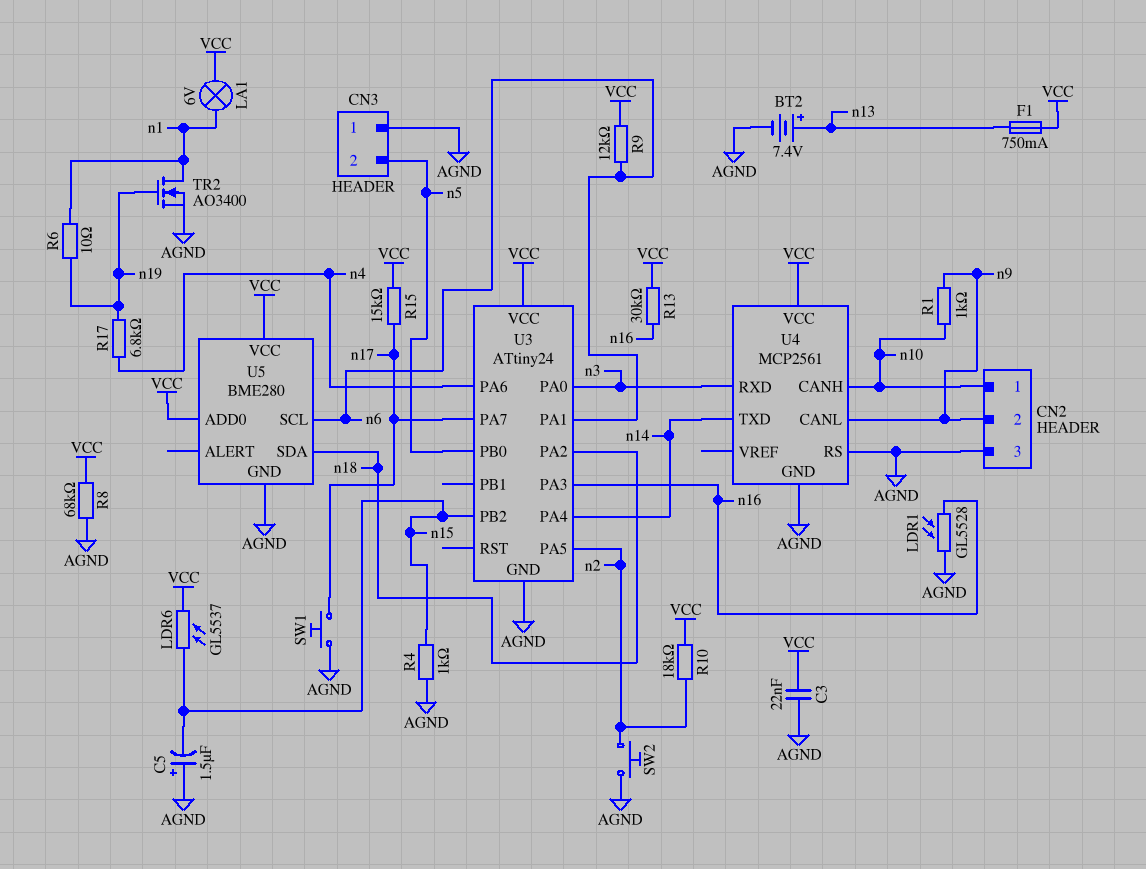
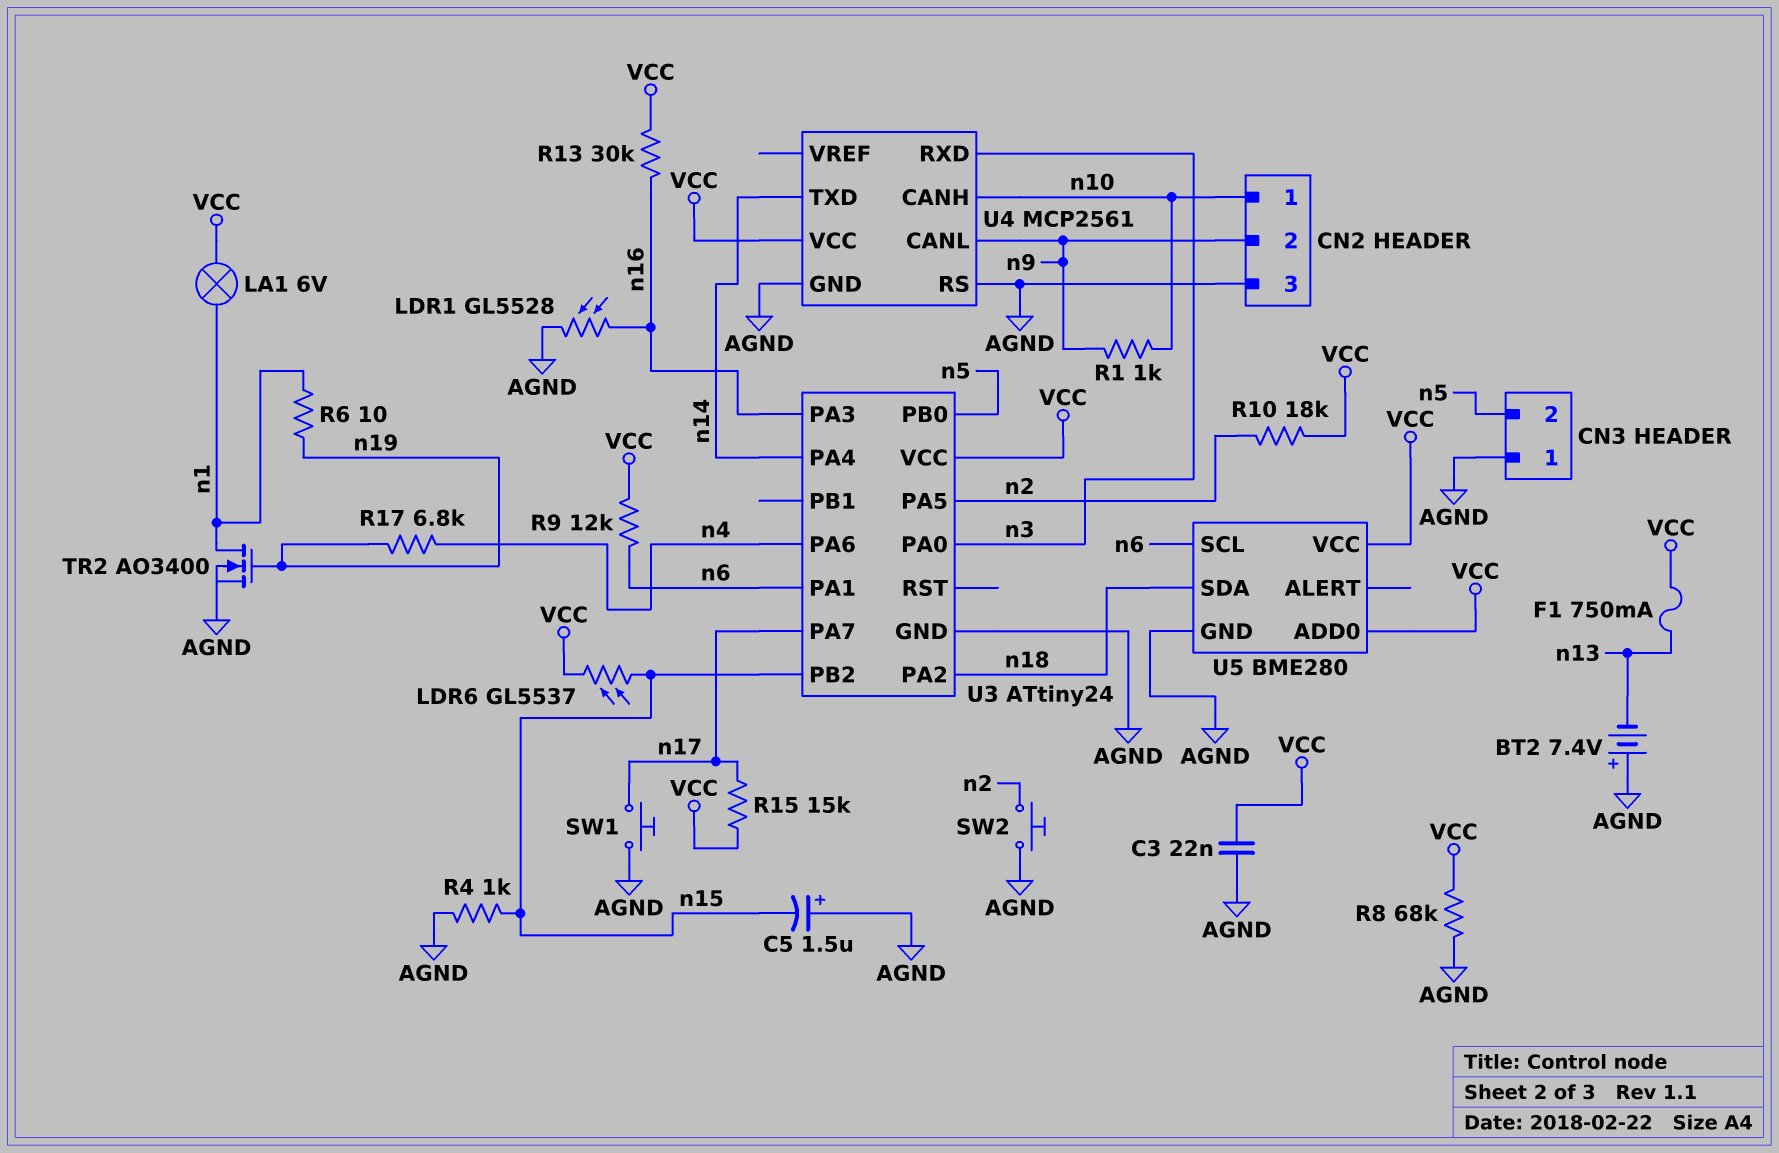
BT2: 7.4V (plus n13, minus AGND) -> 7.4V (plus AGND, minus n13)

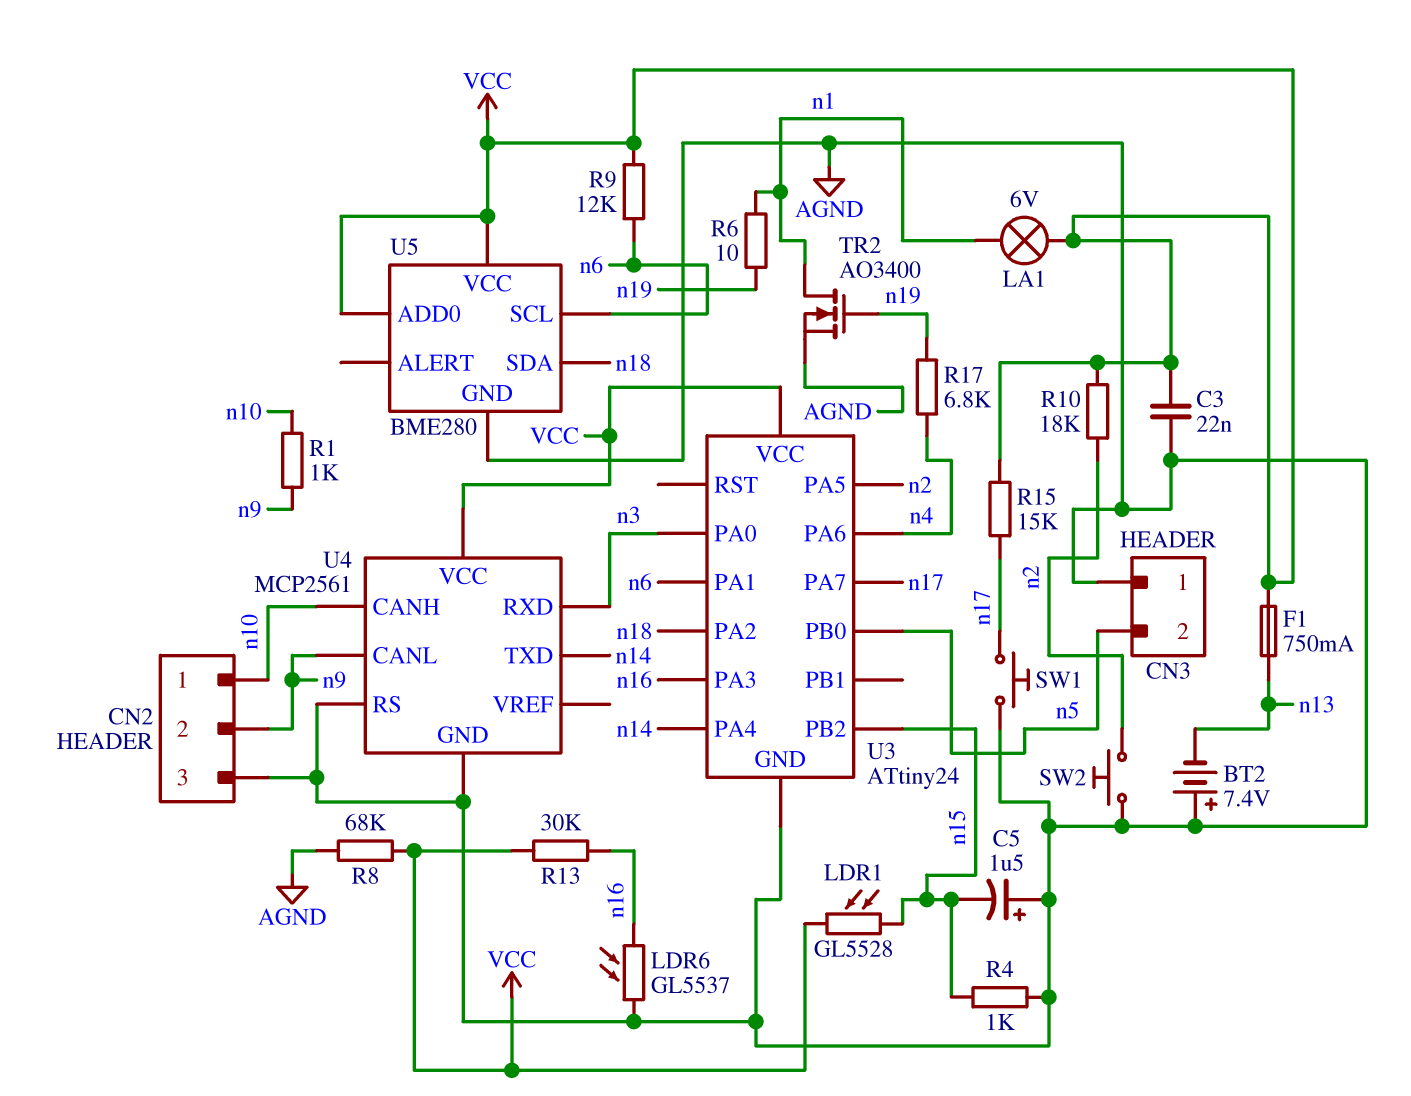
LDR1: GL5528 (AGND, n16) -> GL5528 (VCC, n15)
LDR6: GL5537 (VCC, n15) -> GL5537 (AGND, n16)

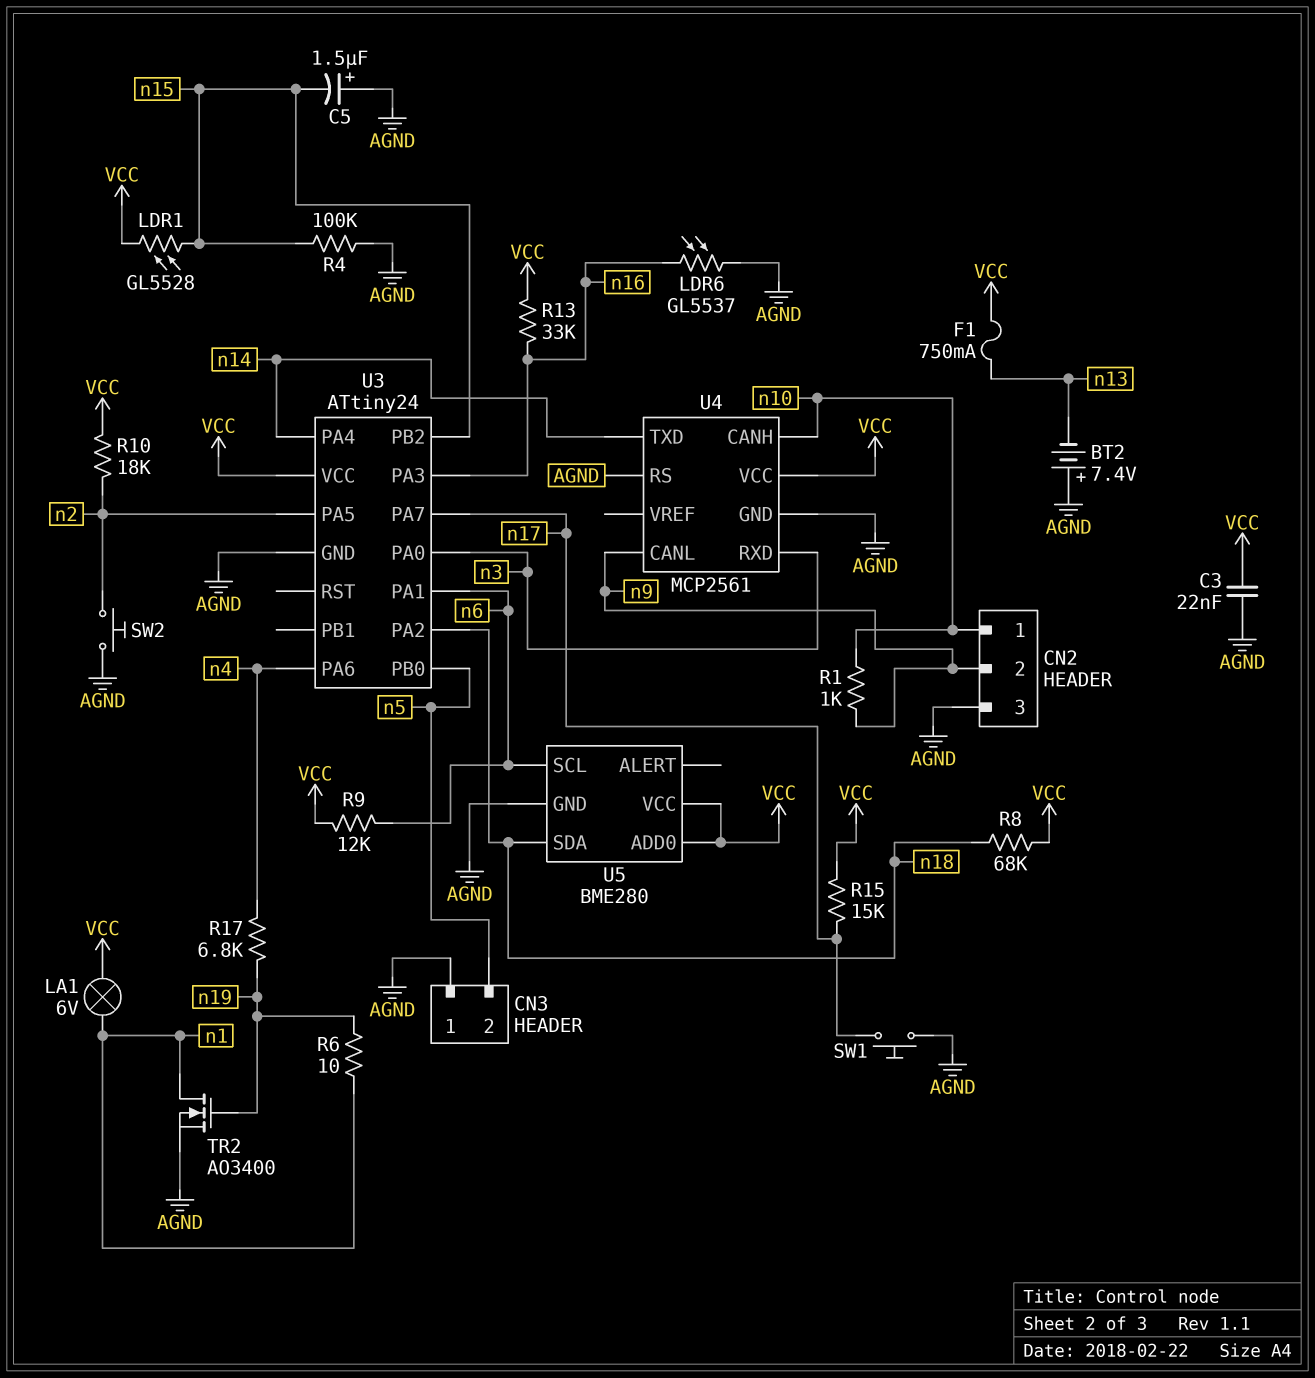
R4: 1k (AGND, n15) -> 100k (AGND, n15)
R8: 68k (AGND, VCC) -> 68k (VCC, n18)
R13: 30k (VCC, n16) -> 33k (VCC, n16)

